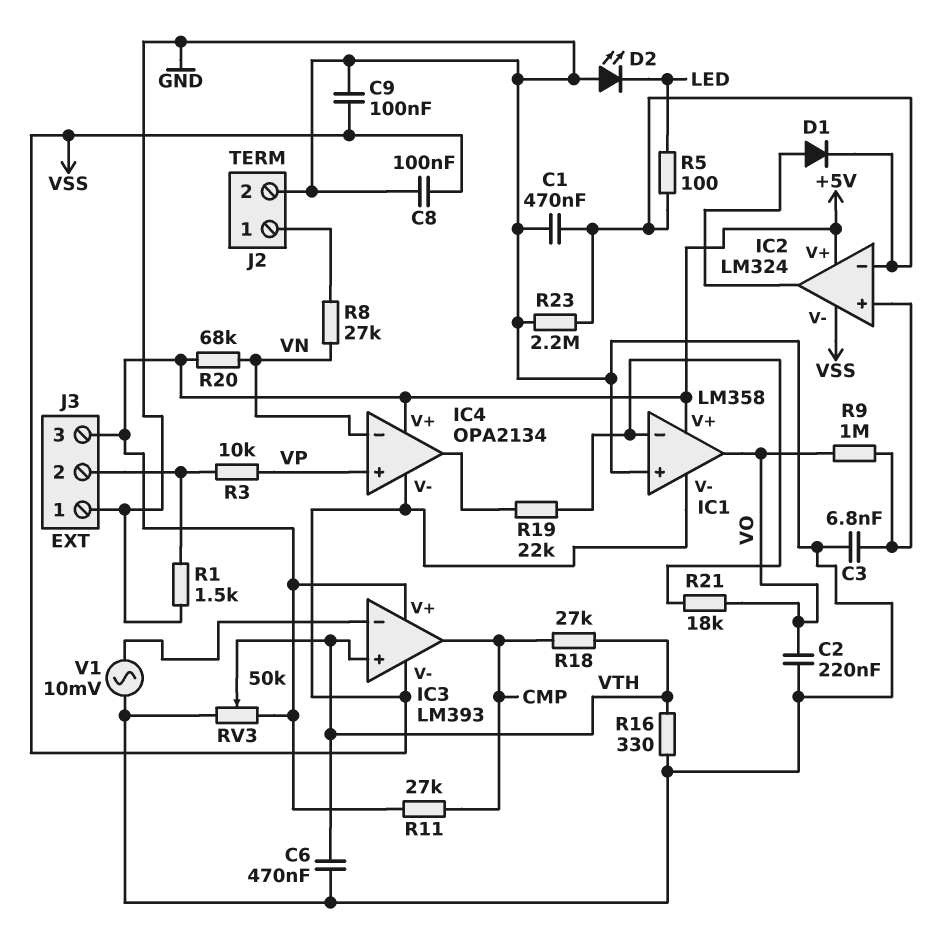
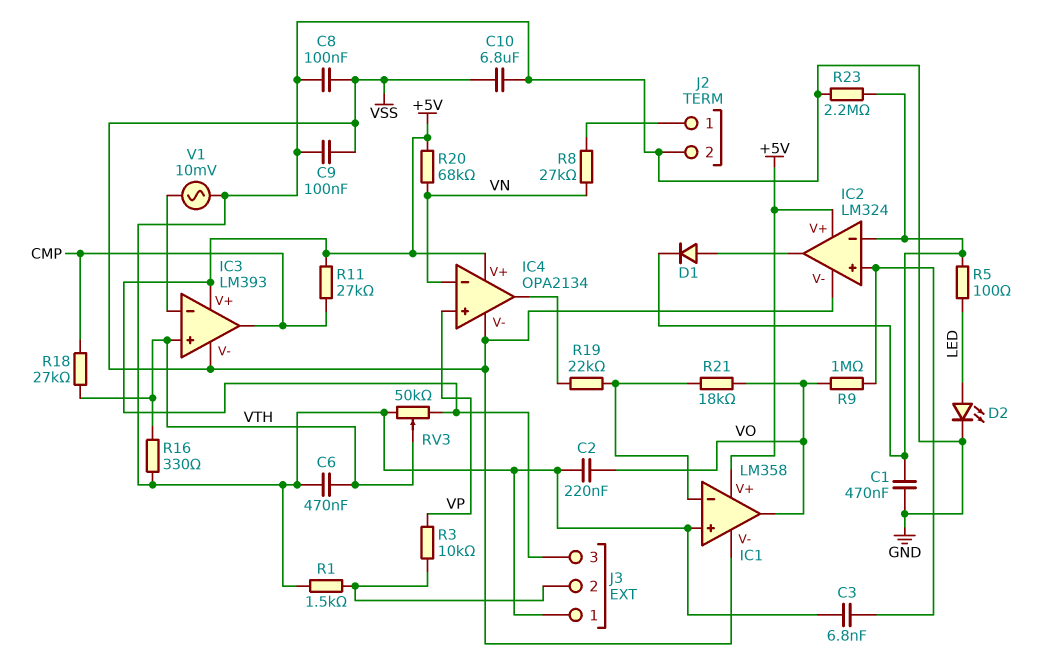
C10: none -> 6.8uF (GND, VSS)
D2: LED (A GND, K LED) -> LED (A LED, K GND)

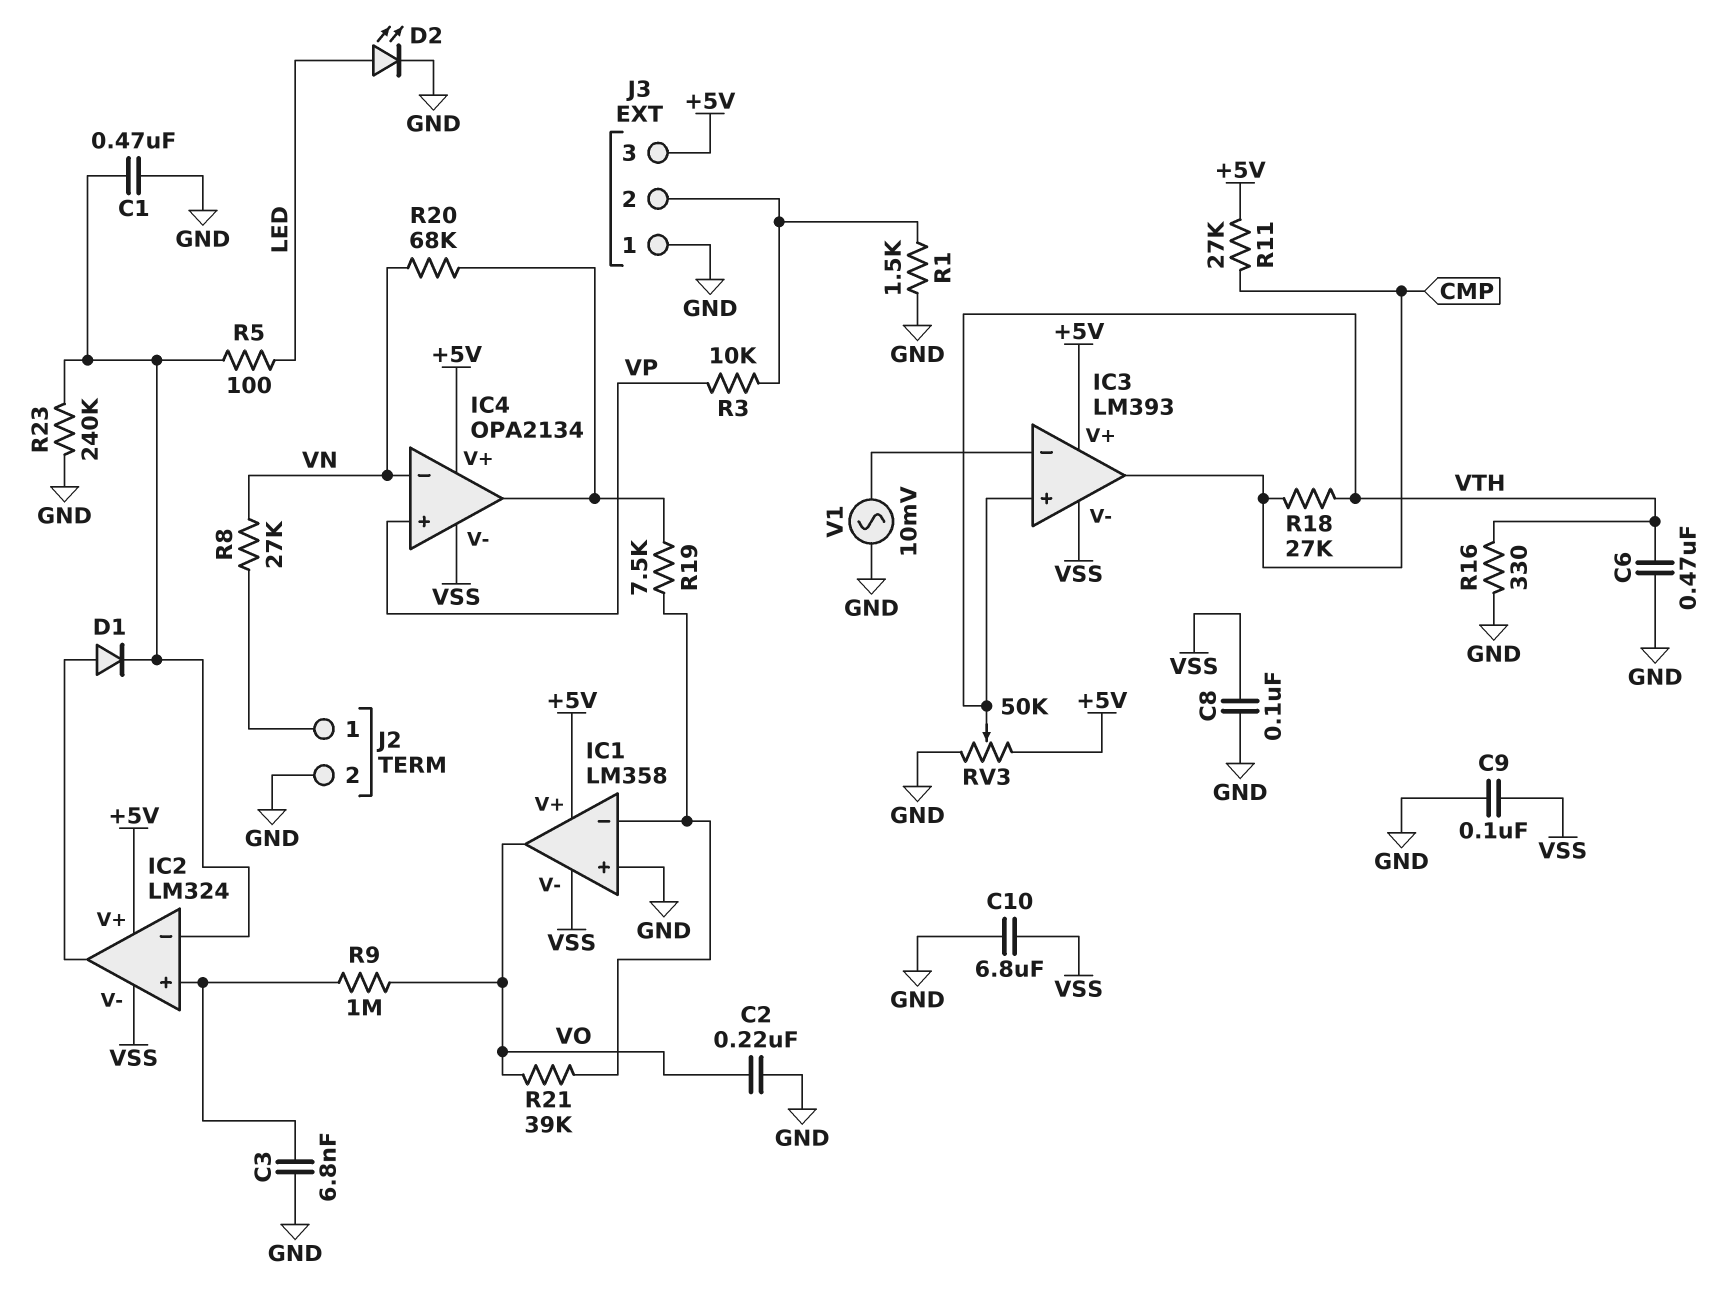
R19: 22k (IC1/in-, IC4/out) -> 7.5k (IC1/in-, IC4/out)
R20: 68k (+5V, VN) -> 68k (IC4/out, VN)
R21: 18k (IC1/in-, VO) -> 39k (IC1/in-, VO)
R23: 2.2M (GND, IC2/in-) -> 240k (GND, IC2/in-)

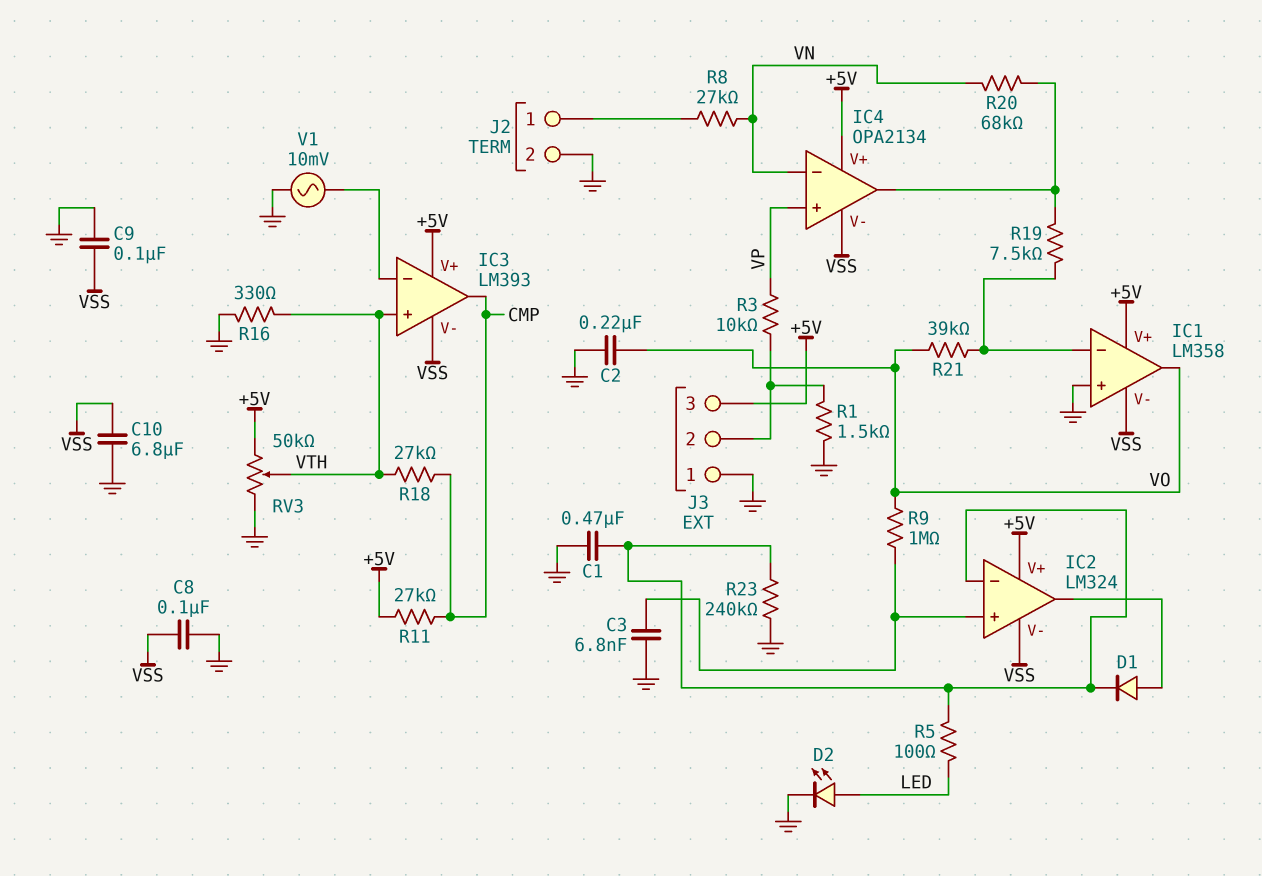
C6: 470nF (GND, VTH) -> none

